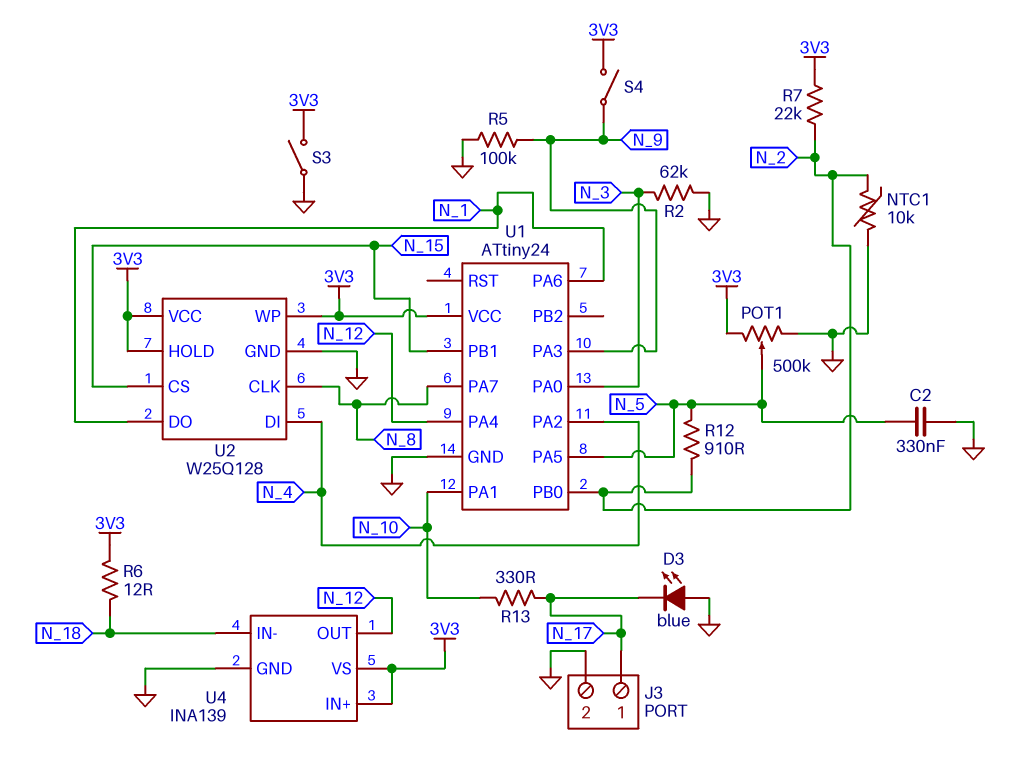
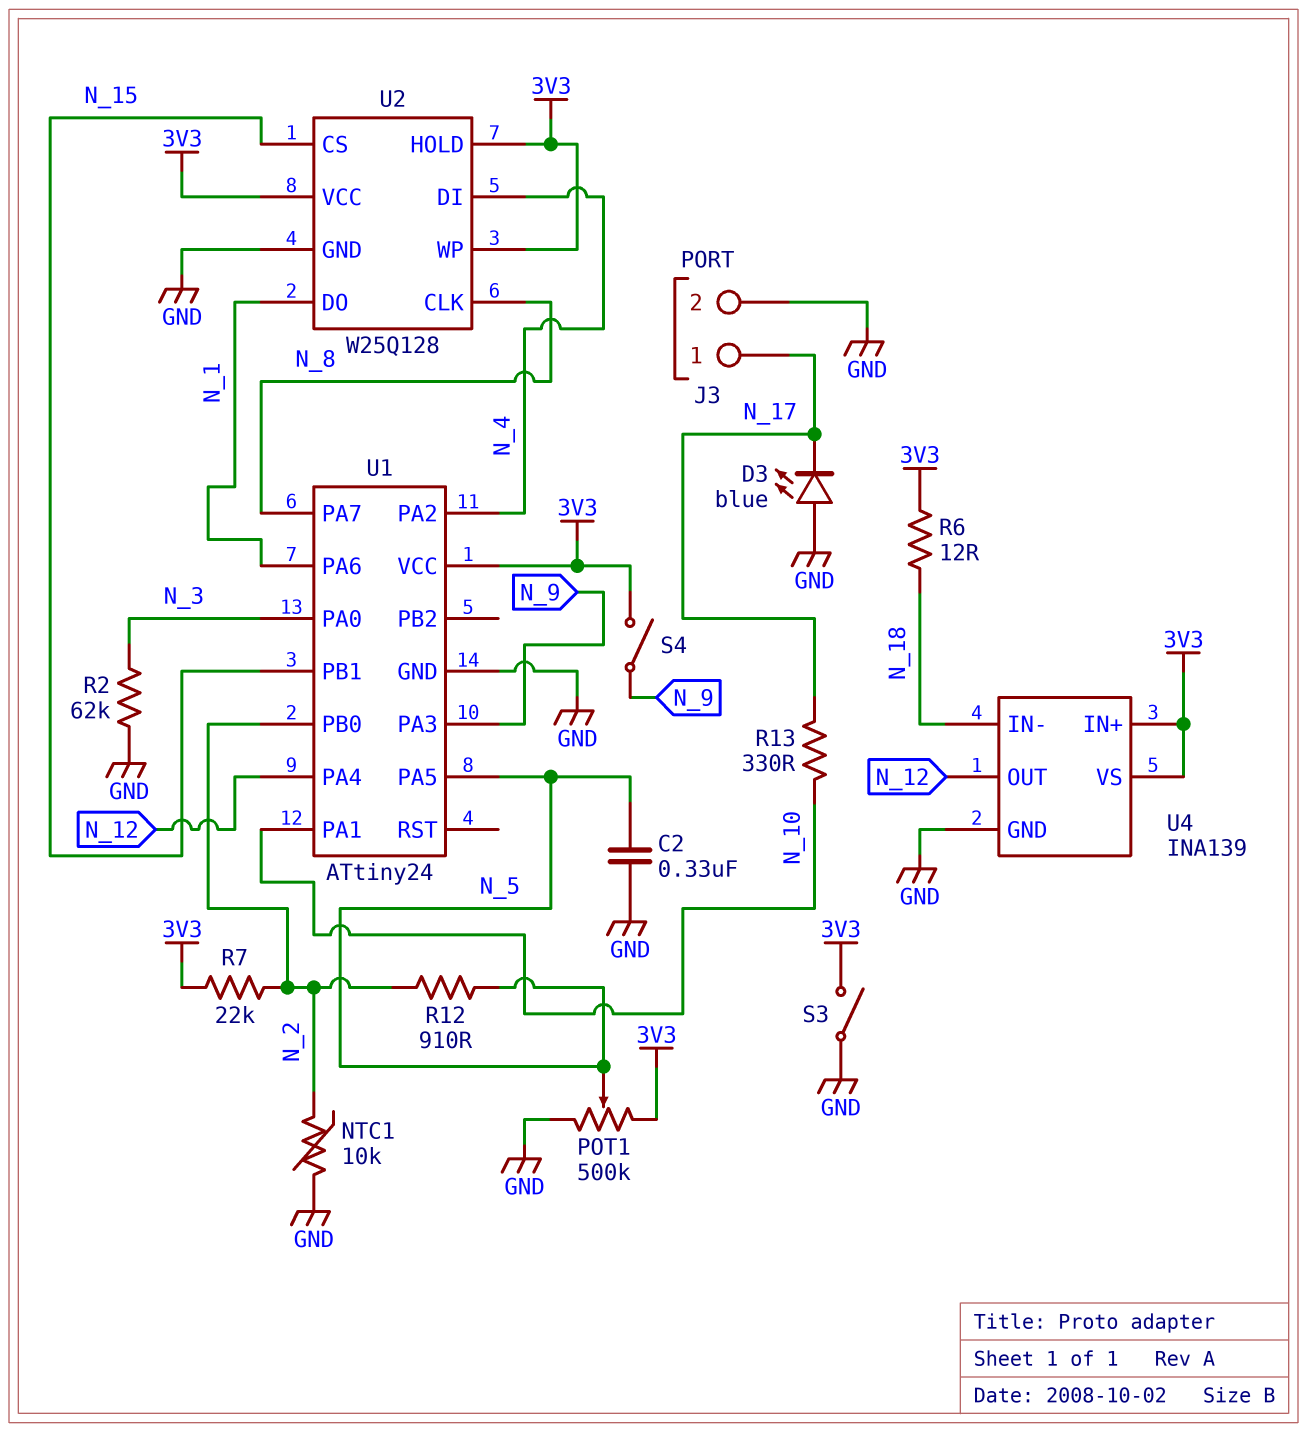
R5: 100k (GND, N_9) -> none

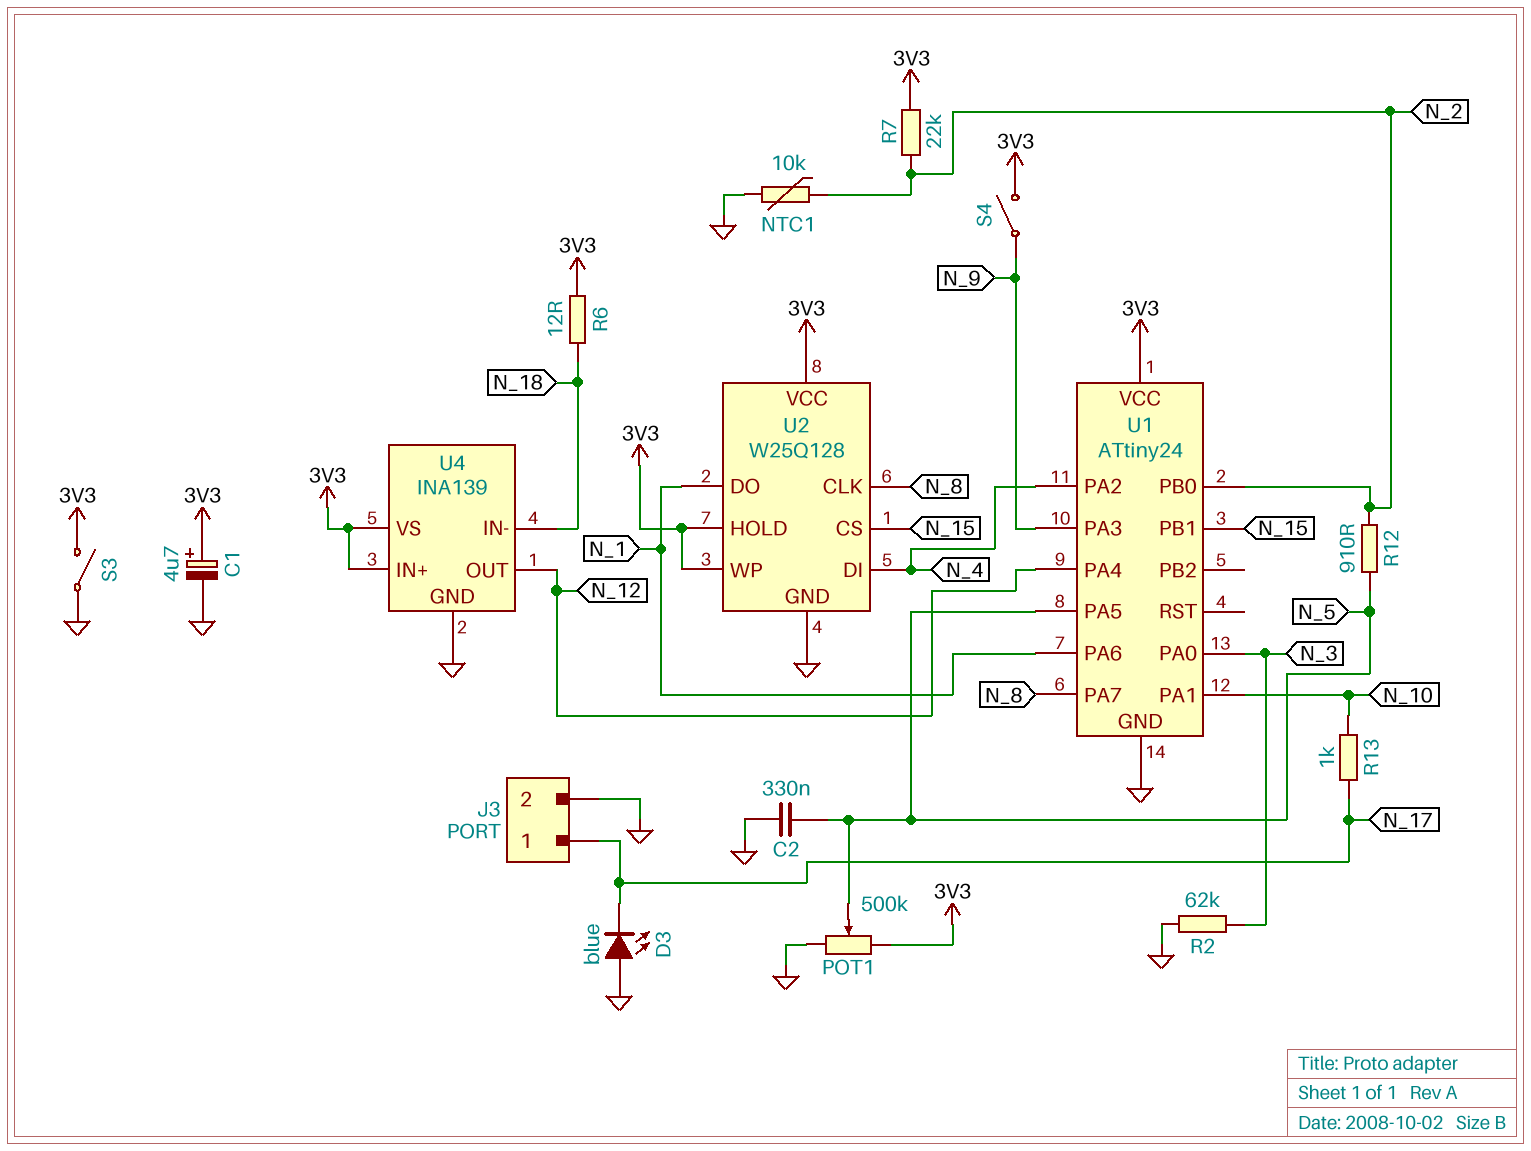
C1: none -> 4.7uF (plus 3V3, minus GND)
R13: 330 (N_10, N_17) -> 1k (N_10, N_17)

